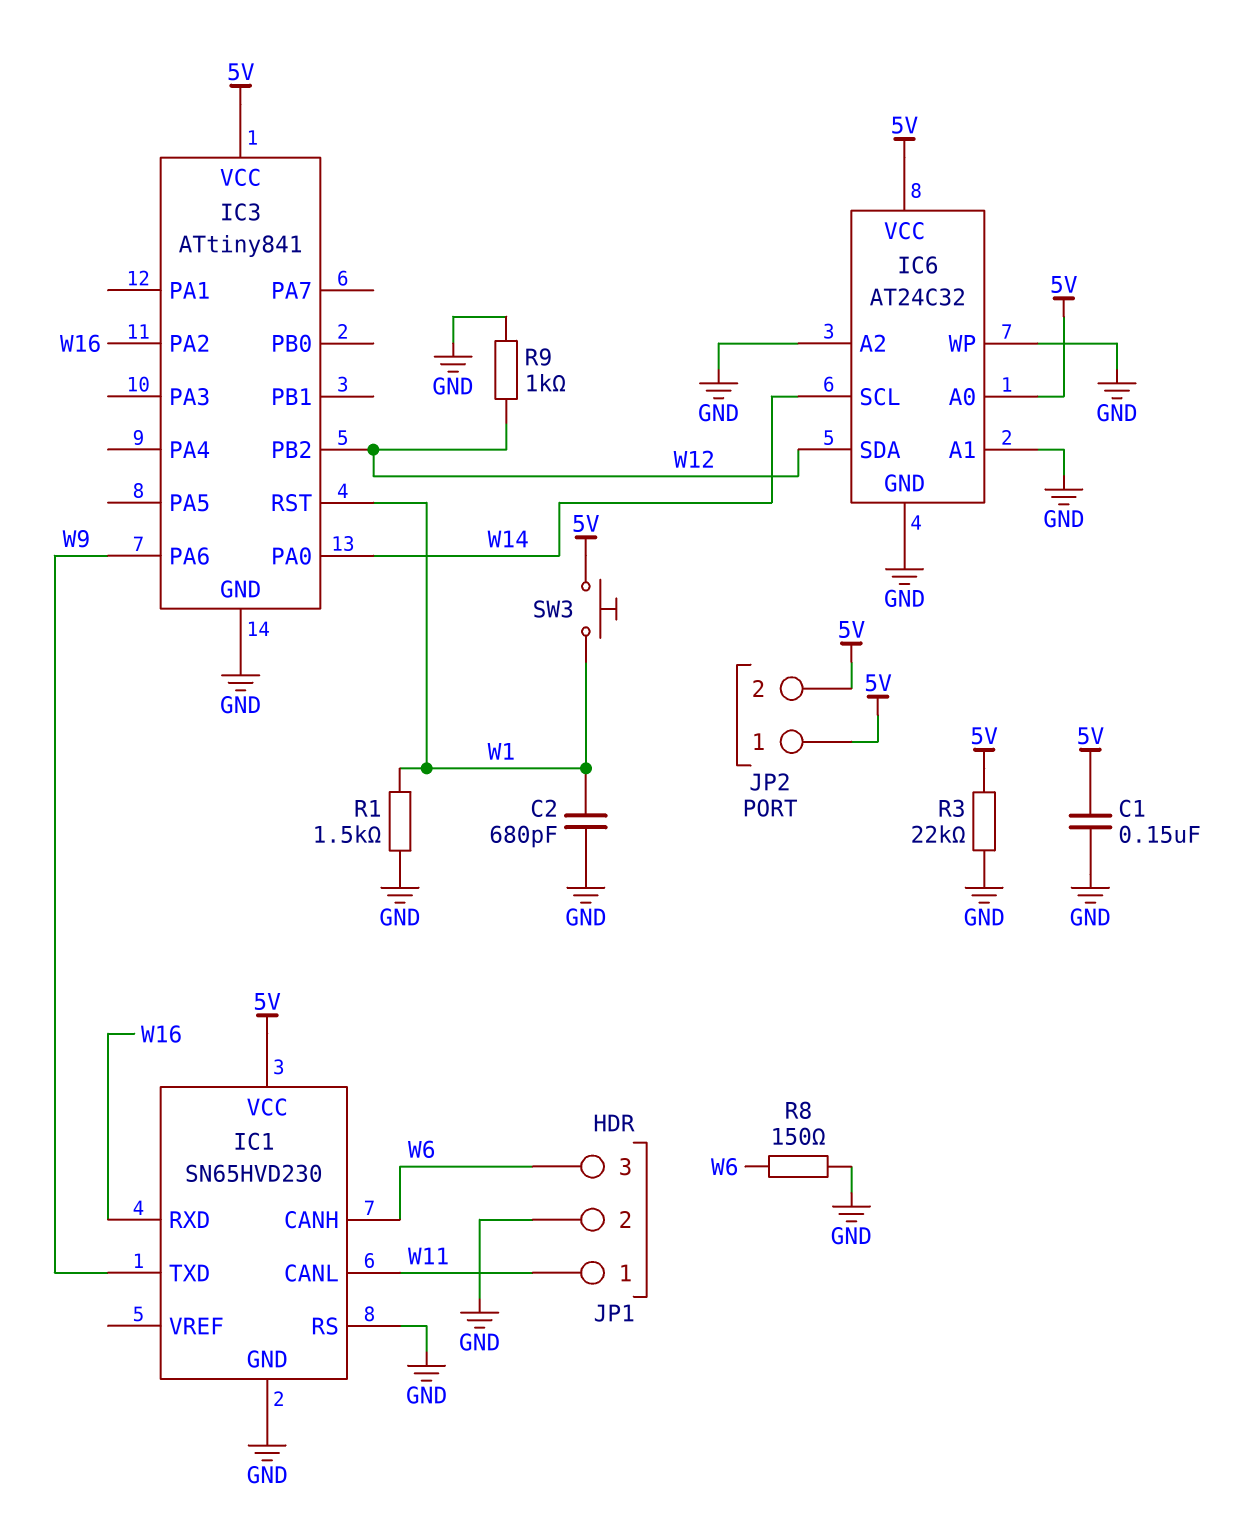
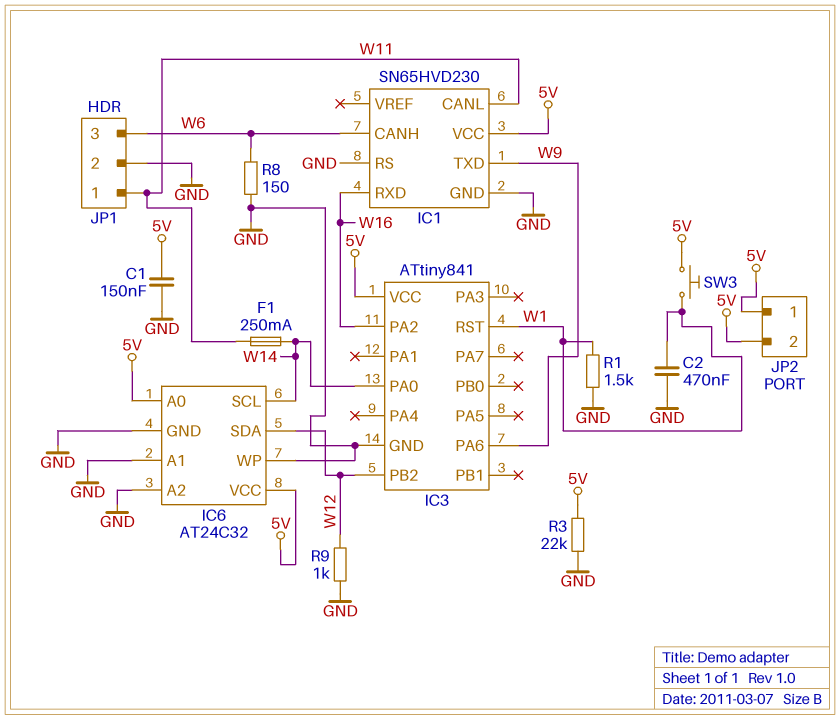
C2: 680pF (GND, W1) -> 470nF (GND, W1)
F1: none -> 250mA (W11, W14)

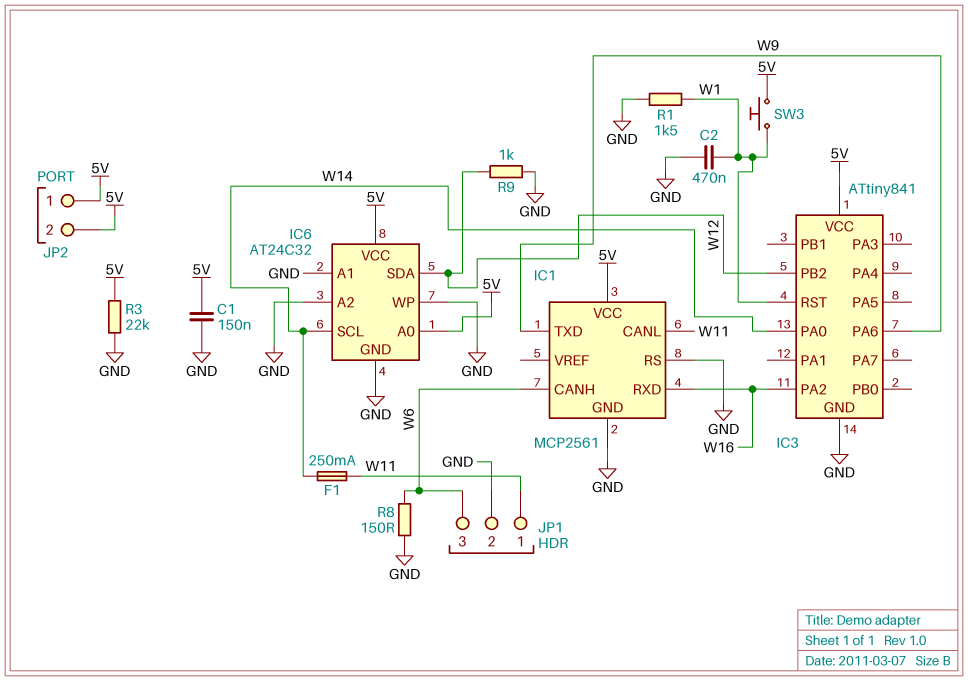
IC1: SN65HVD230 -> MCP2561

